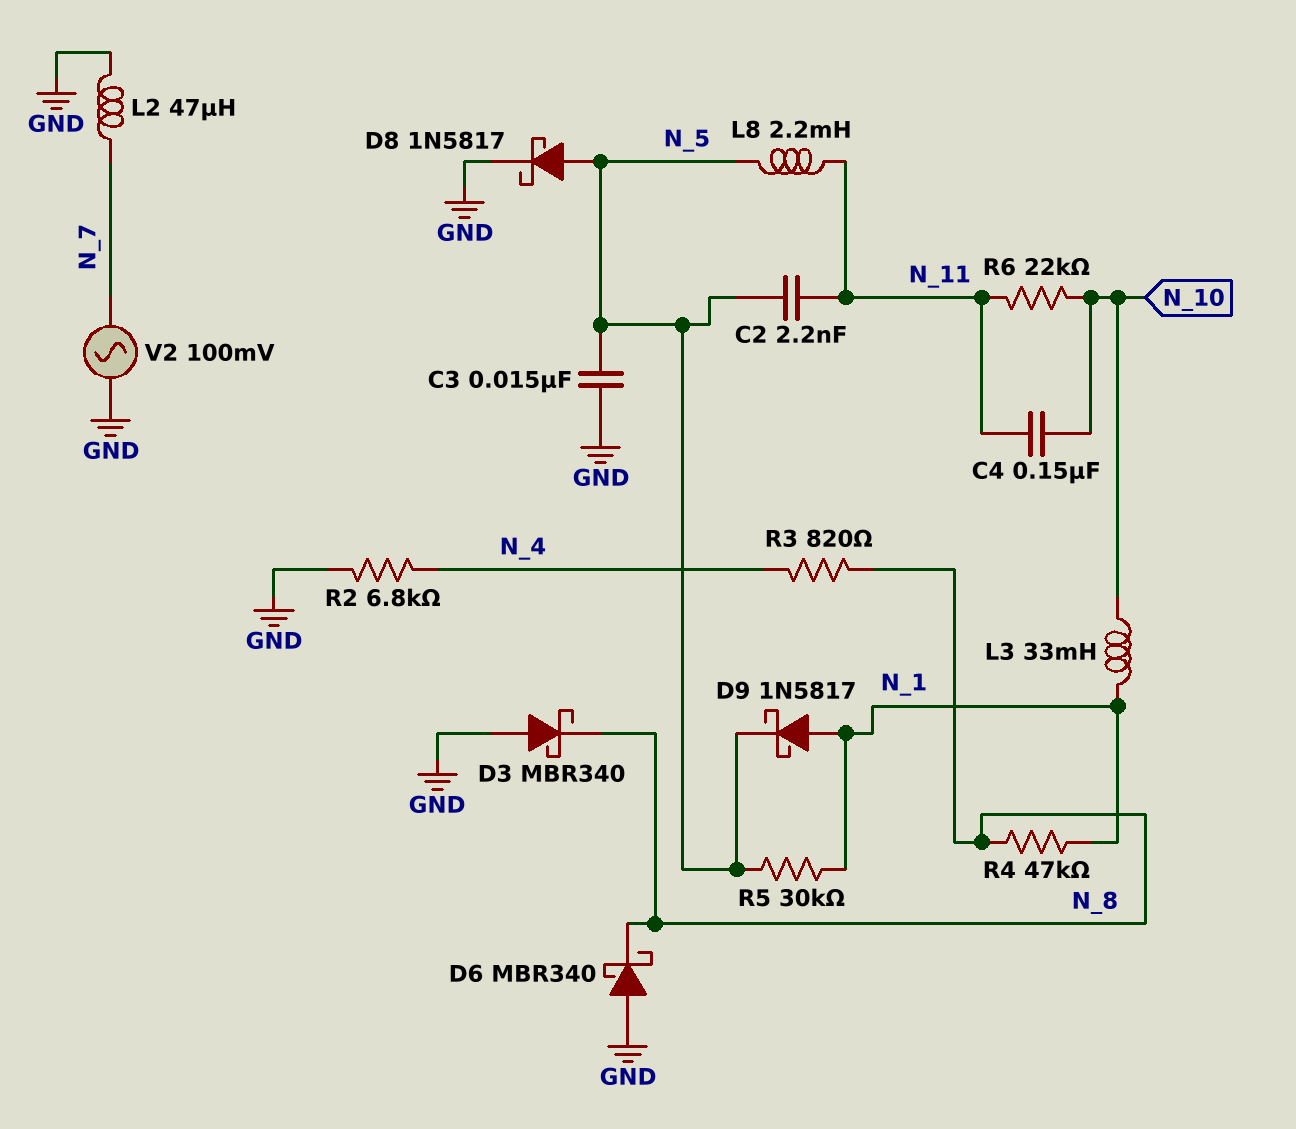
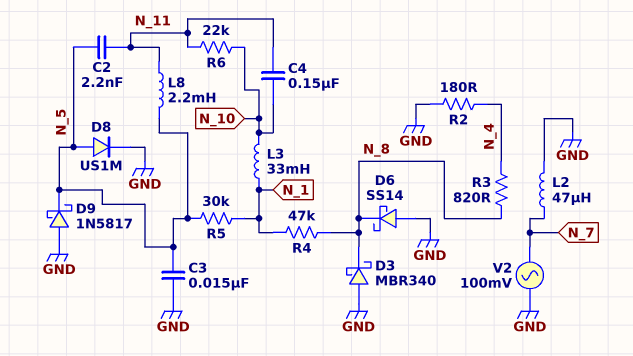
D6: schottky MBR340 (A GND, K N_8) -> schottky SS14 (A GND, K N_8)
D8: schottky 1N5817 (A N_5, K GND) -> diode US1M (A N_5, K GND)
D9: schottky 1N5817 (A N_1, K N_5) -> schottky 1N5817 (A GND, K N_5)
R2: 6.8k (GND, N_4) -> 180 (GND, N_4)

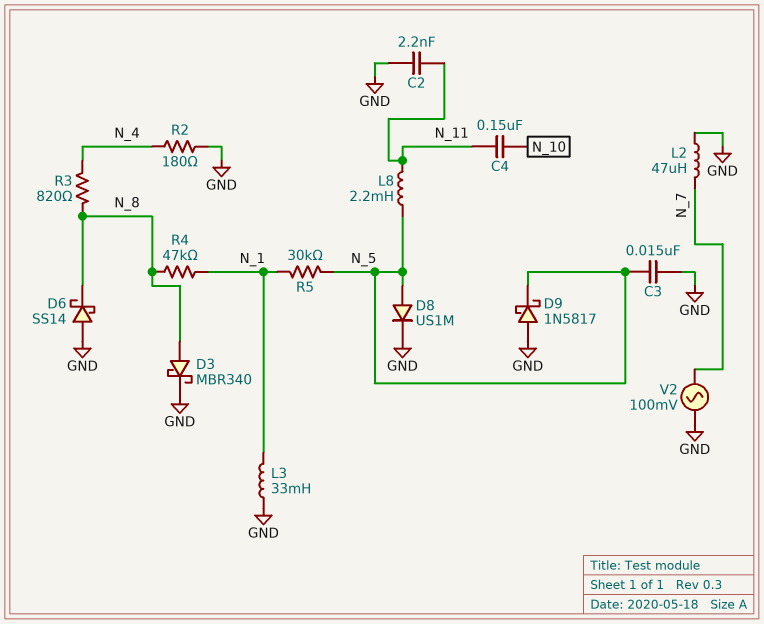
C2: 2.2nF (N_5, N_11) -> 2.2nF (GND, N_11)
D3: schottky MBR340 (A GND, K N_8) -> schottky MBR340 (A N_8, K GND)
L3: 33mH (N_1, N_10) -> 33mH (GND, N_1)
R6: 22k (N_10, N_11) -> none

